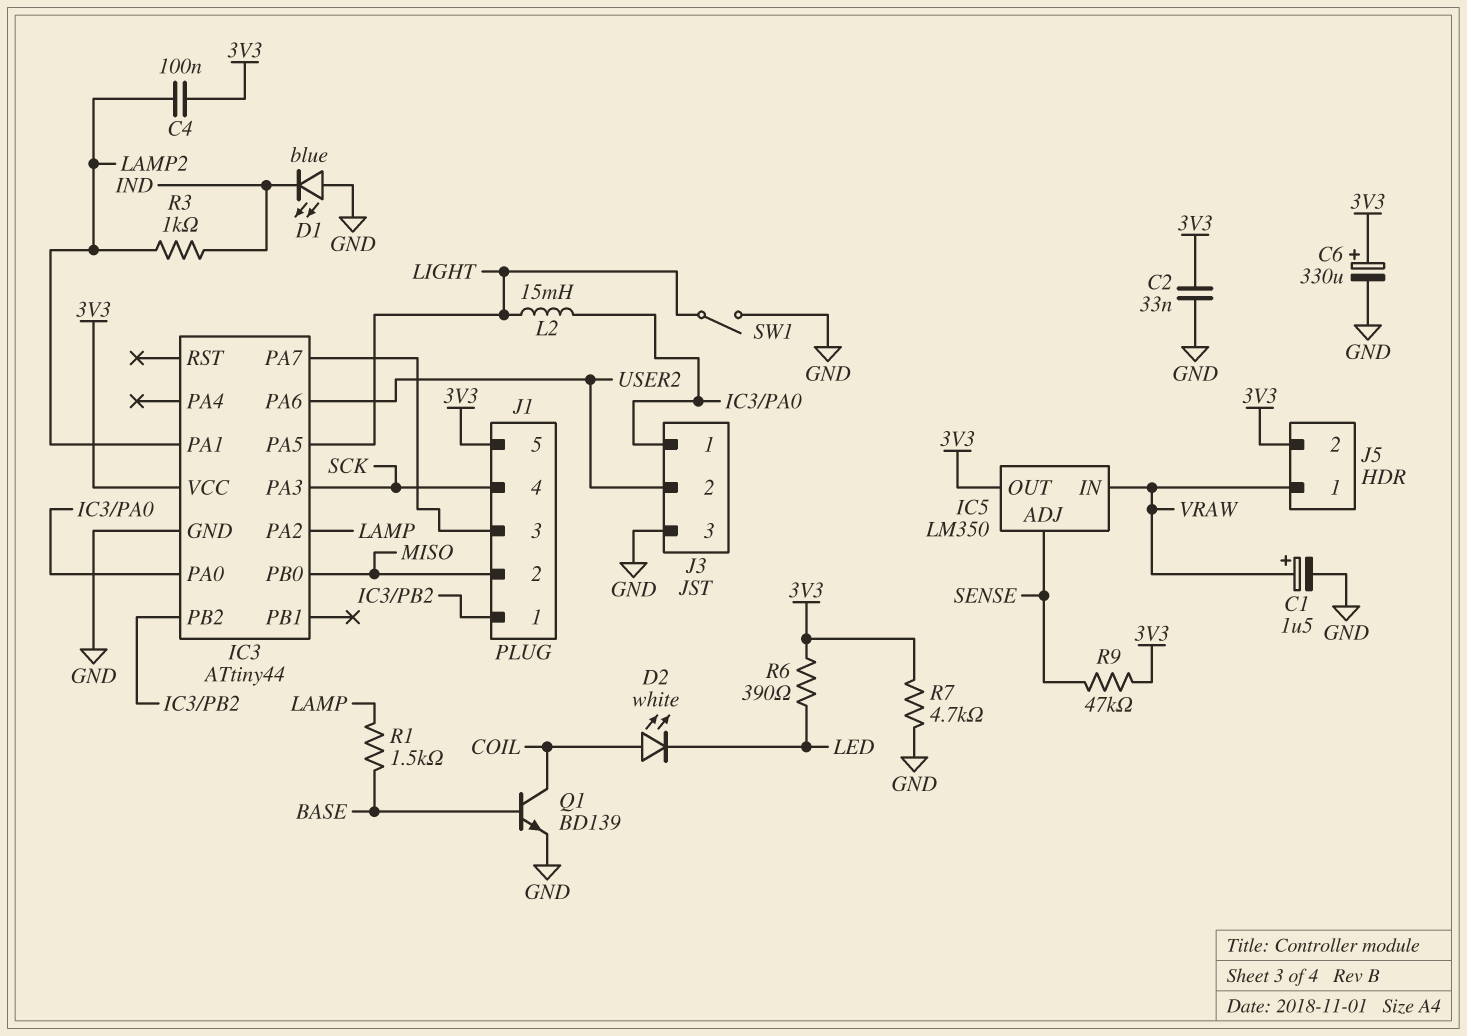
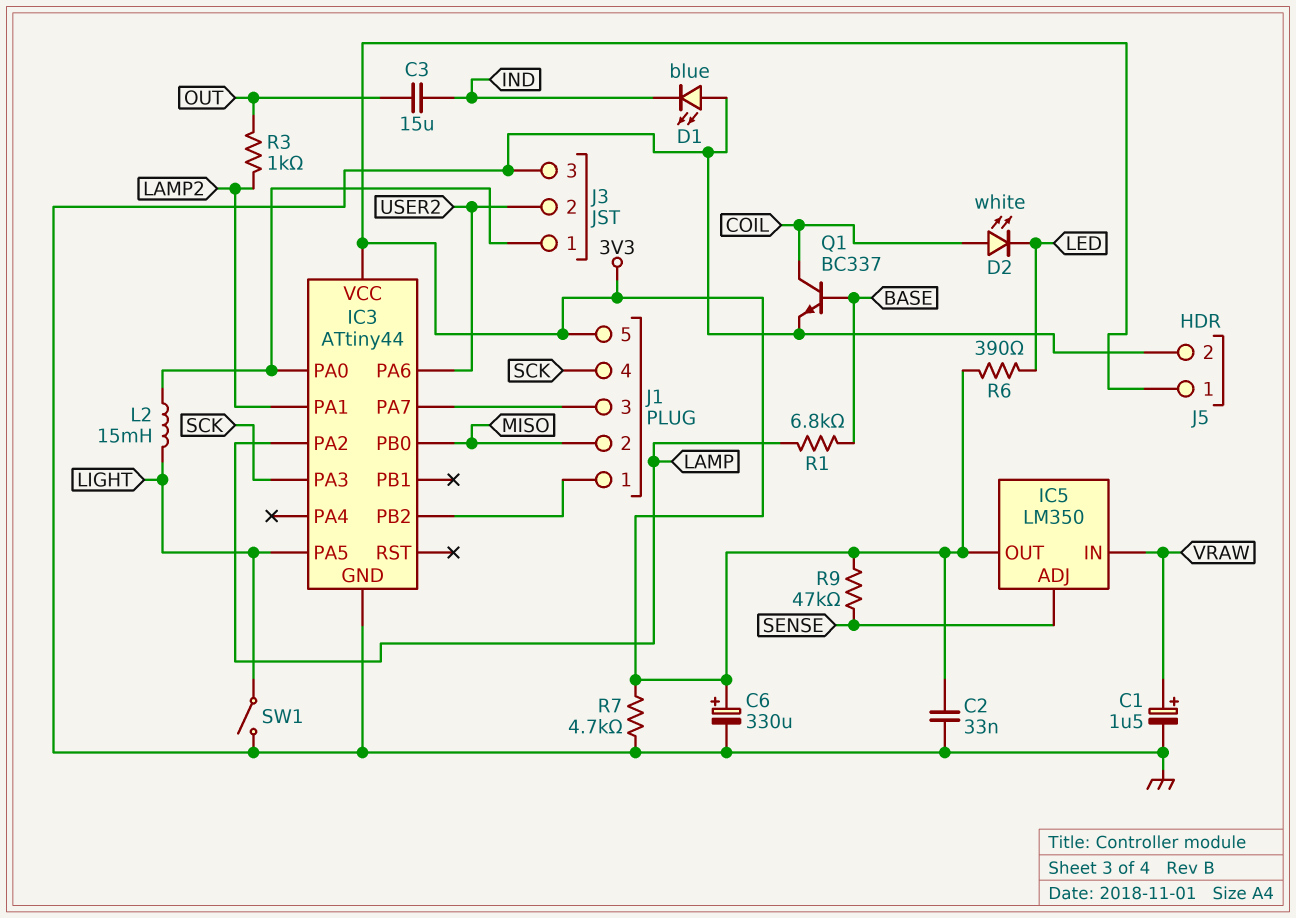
C3: none -> 15uF (IND, OUT)
C4: 100nF (3V3, LAMP2) -> none
J5 pin 1: VRAW -> 3V3
J5 pin 2: 3V3 -> GND
Q1: NPN BD139 (B BASE, C COIL, E GND) -> NPN BC337 (B BASE, C COIL, E GND)
R1: 1.5k (BASE, LAMP) -> 6.8k (BASE, LAMP)
R3: 1k (IND, LAMP2) -> 1k (LAMP2, OUT)

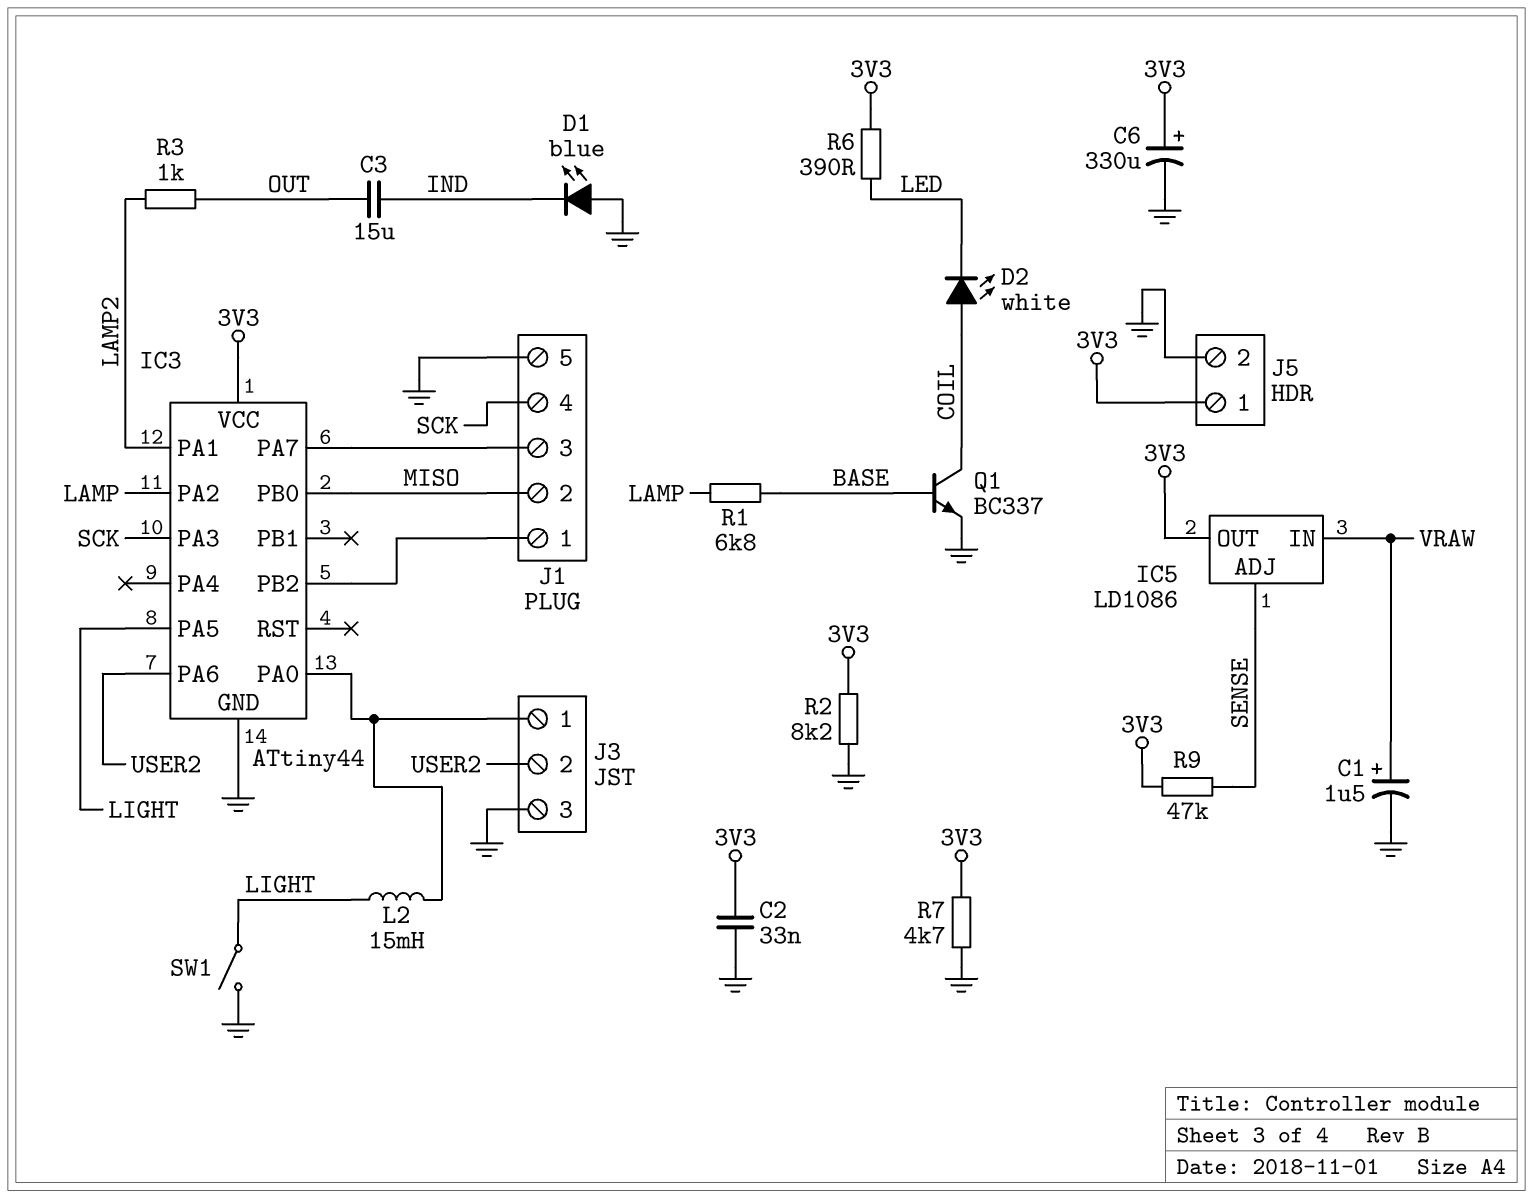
IC5: LM350 -> LD1086
J1 pin 5: 3V3 -> GND
R2: none -> 8.2k (3V3, GND)

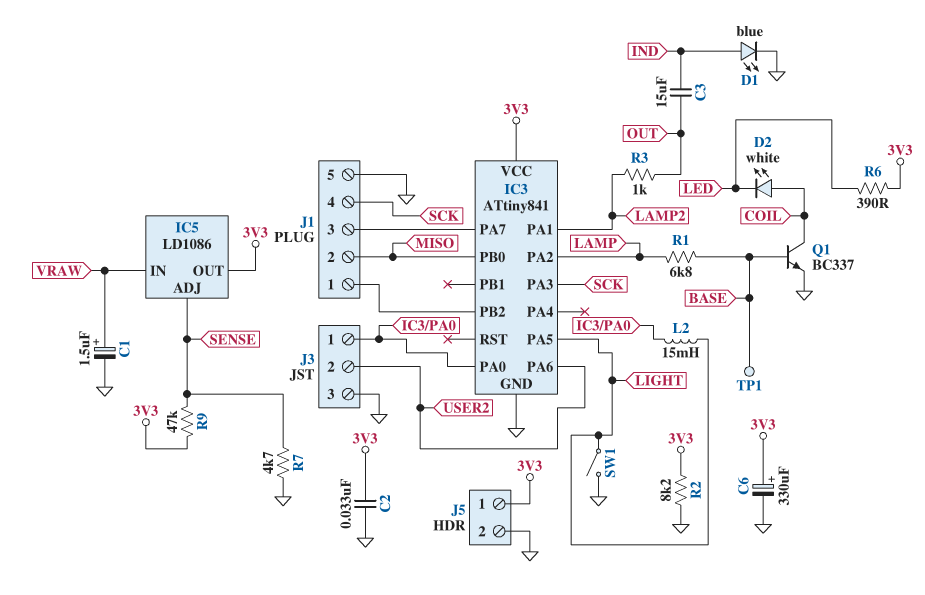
D1: LED blue (A GND, K IND) -> LED blue (A IND, K GND)
IC3: ATtiny44 -> ATtiny841
R7: 4.7k (3V3, GND) -> 4.7k (GND, SENSE)
TP1: none -> test point (BASE)

